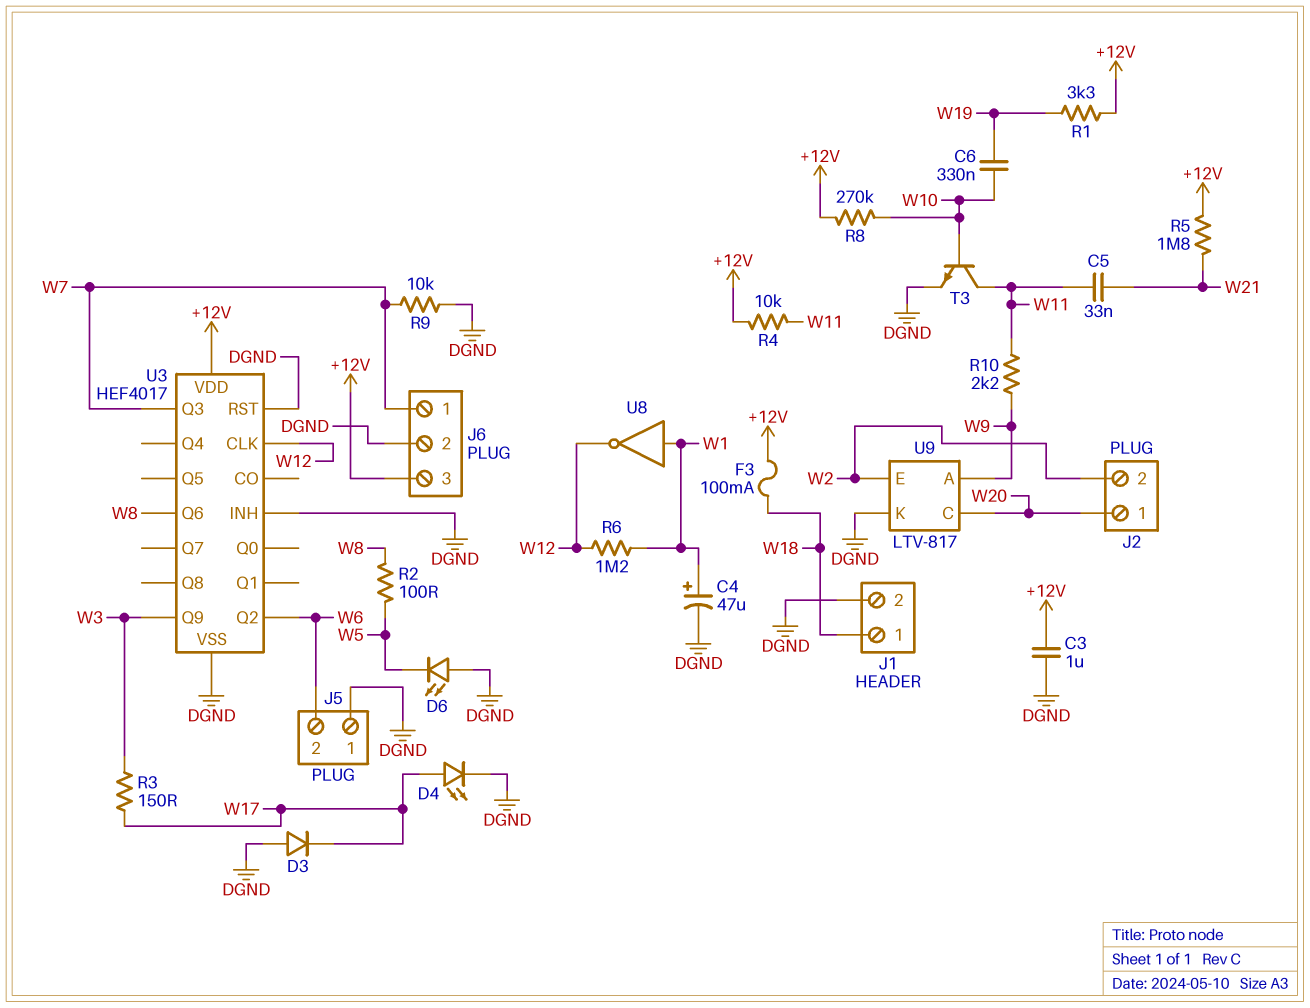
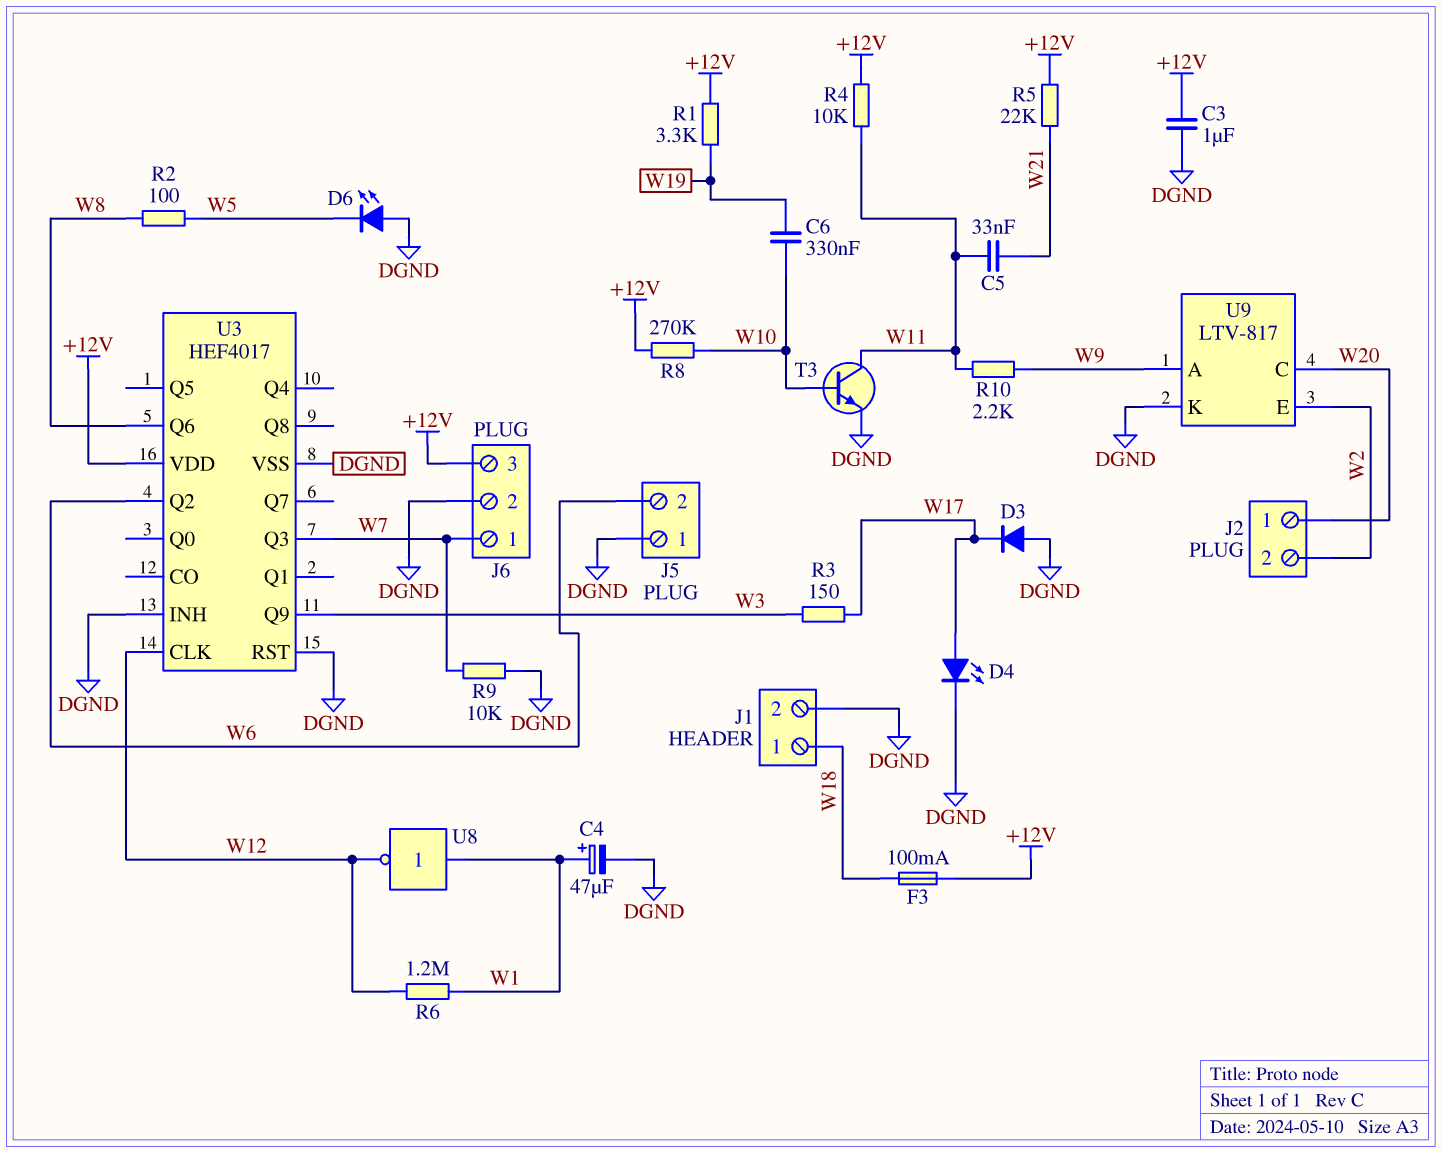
R5: 1.8M (+12V, W21) -> 22k (+12V, W21)

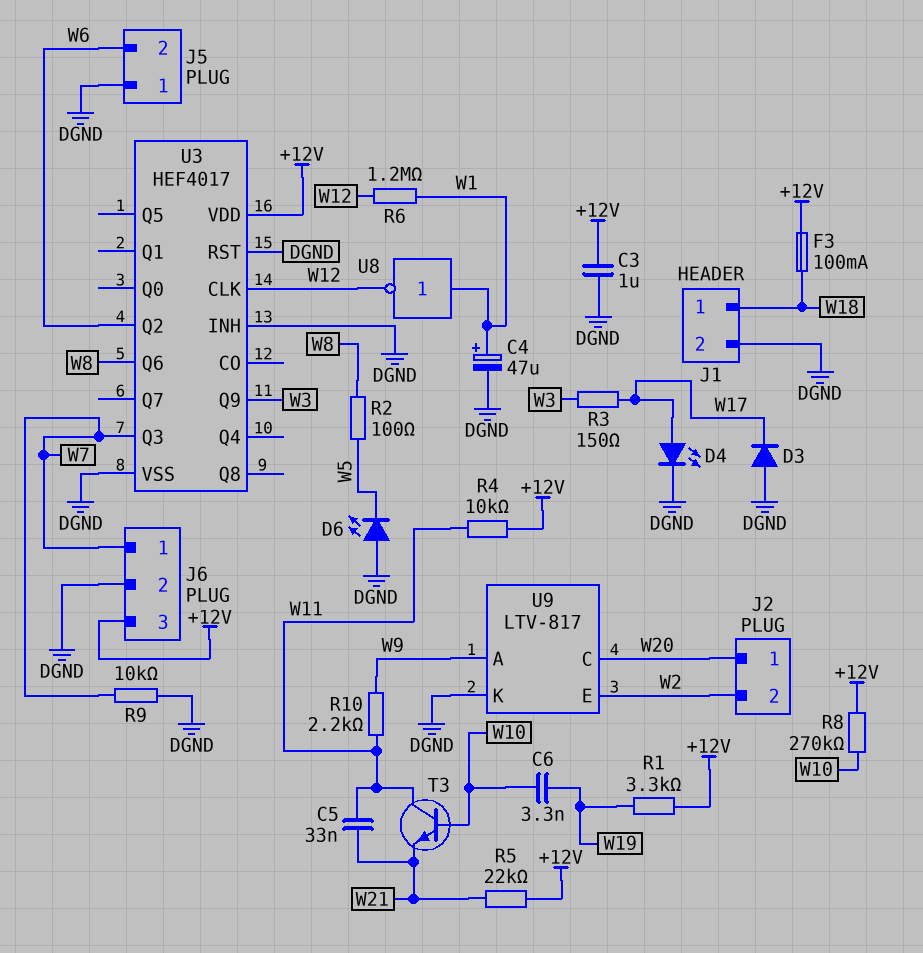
C6: 330nF (W10, W19) -> 3.3nF (W10, W19)
T3: NPN (B W10, C W11, E DGND) -> NPN (B W10, C W11, E W21)

